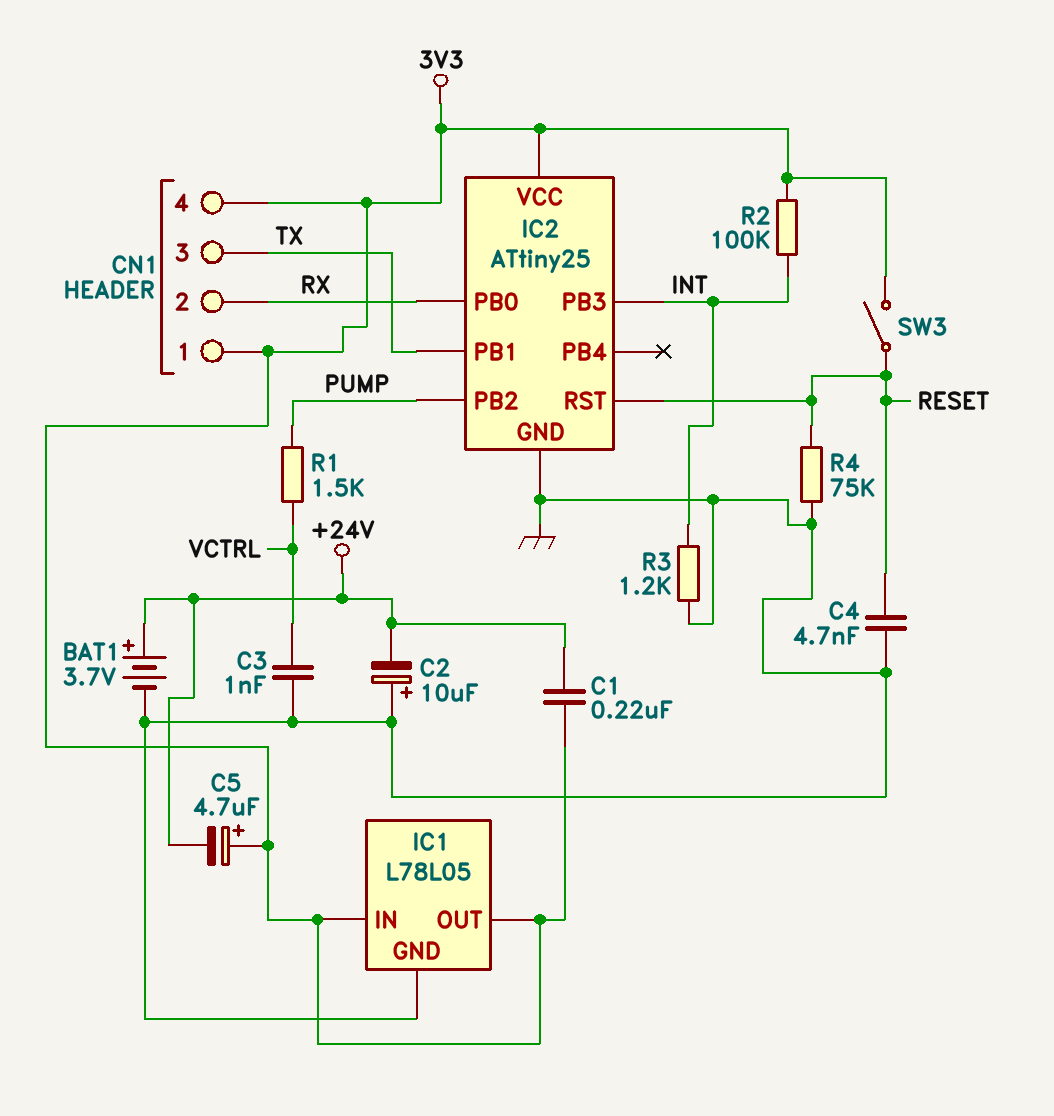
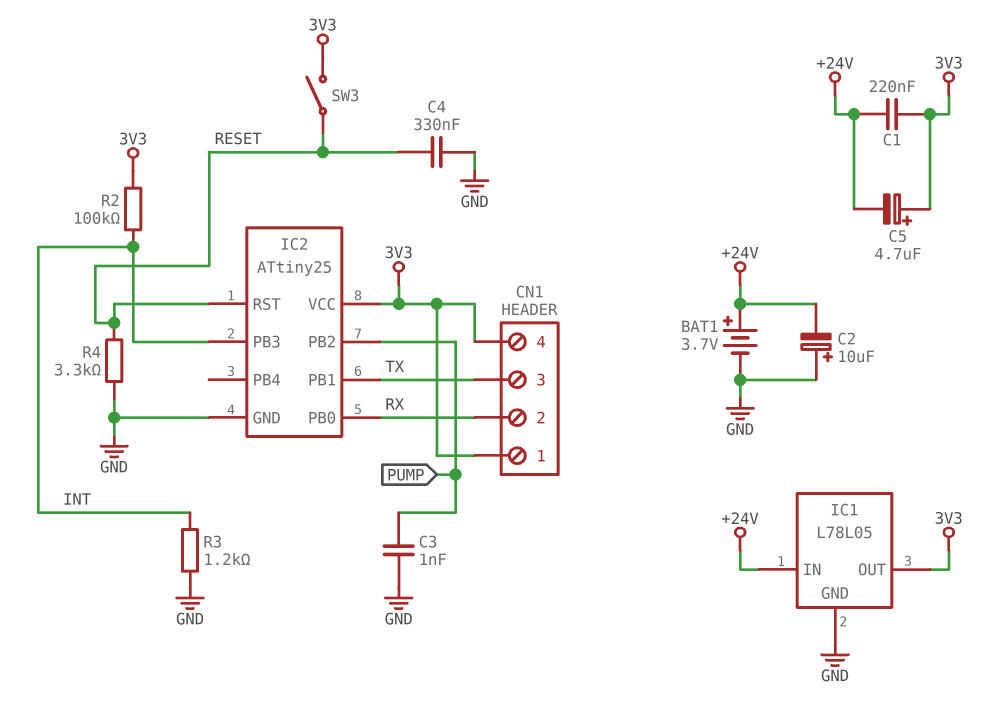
C3: 1nF (GND, VCTRL) -> 1nF (GND, PUMP)
C4: 4.7nF (GND, RESET) -> 330nF (GND, RESET)
IC1 pin IN: 3V3 -> +24V
R1: 1.5k (PUMP, VCTRL) -> none
R4: 75k (GND, RESET) -> 3.3k (GND, RESET)

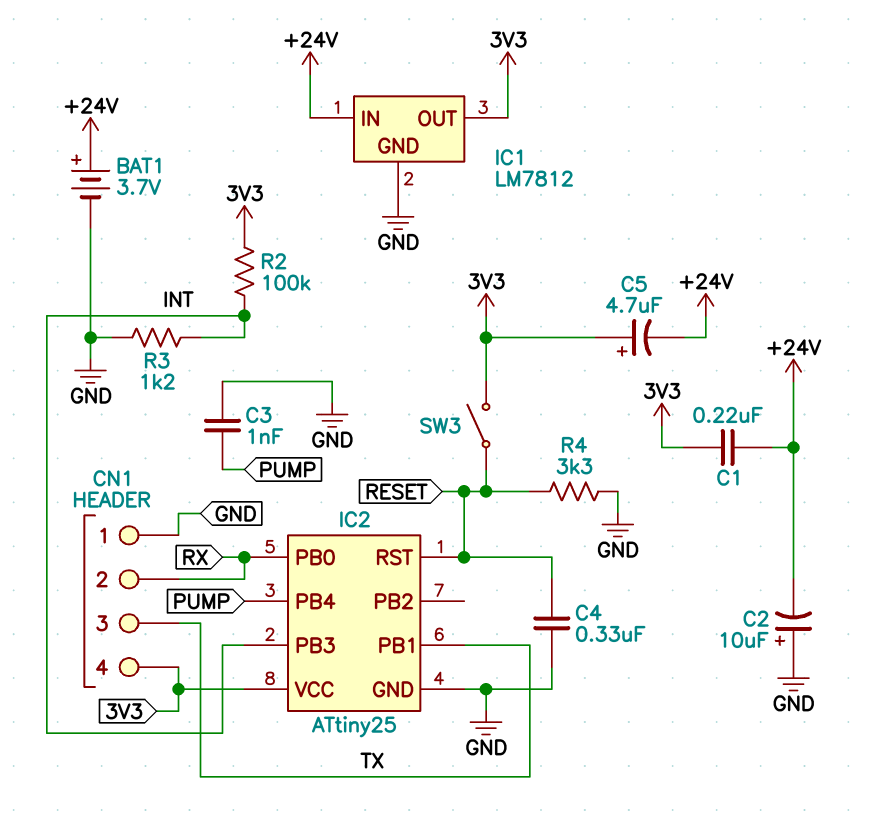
CN1 pin 1: 3V3 -> GND
IC1: L78L05 -> LM7812
IC2 pin PB2: PUMP -> none
IC2 pin PB4: none -> PUMP

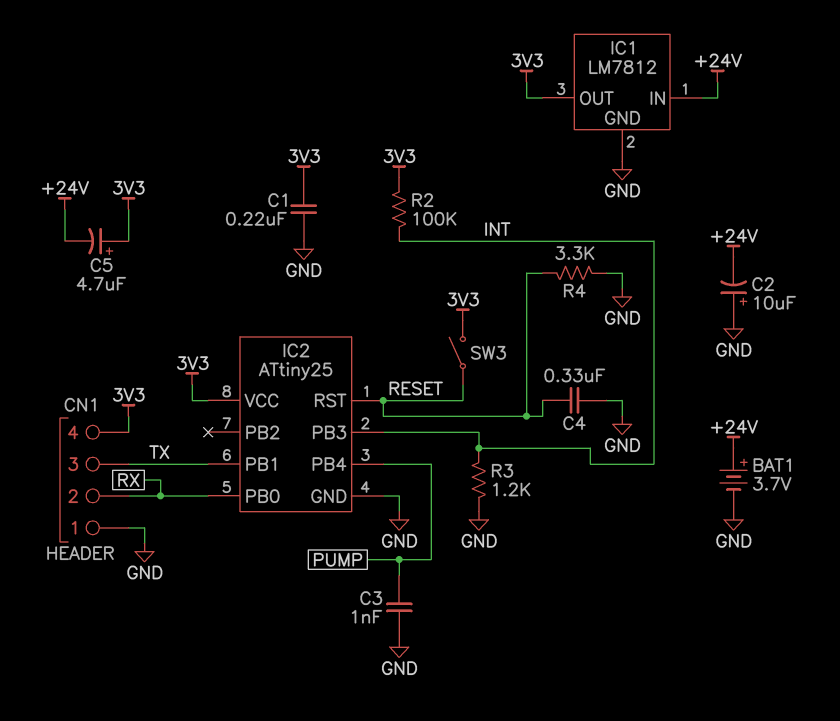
C1: 220nF (+24V, 3V3) -> 220nF (3V3, GND)

